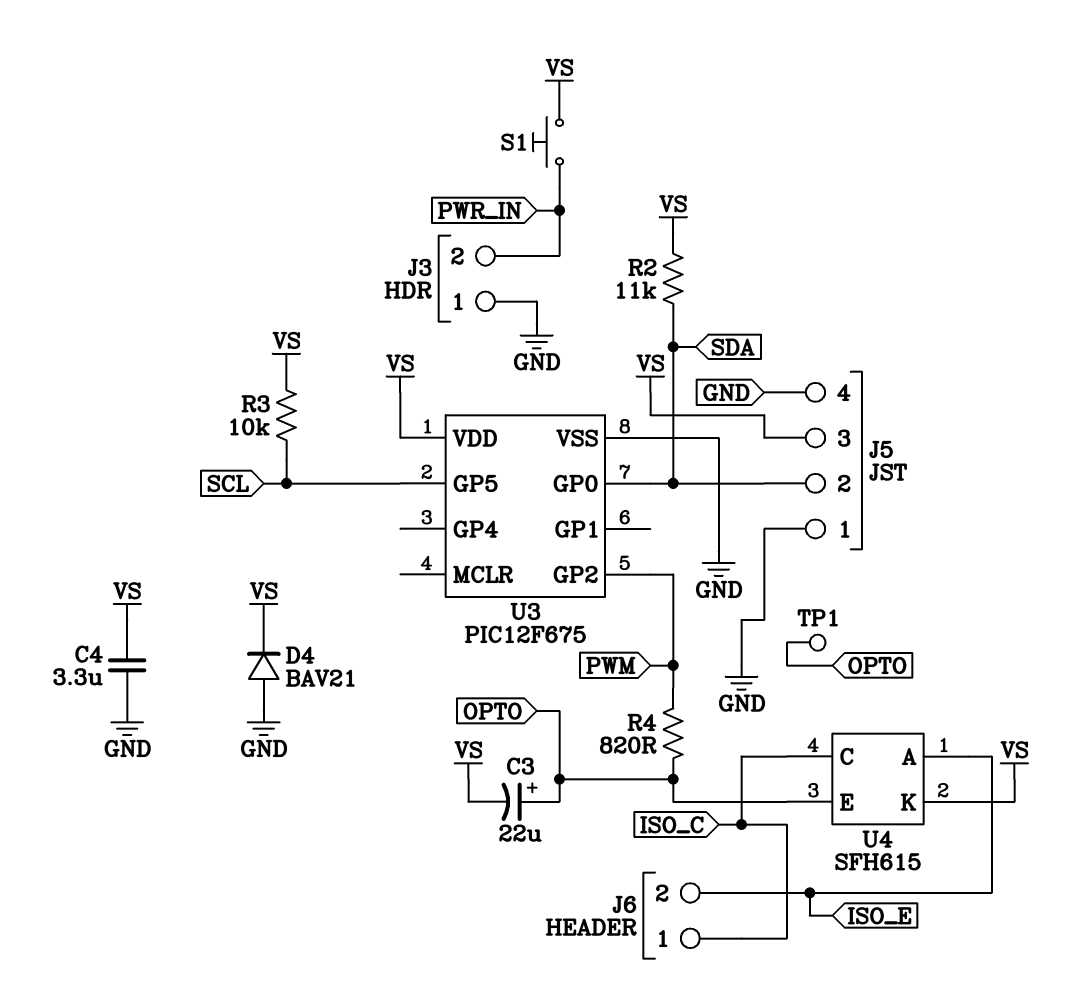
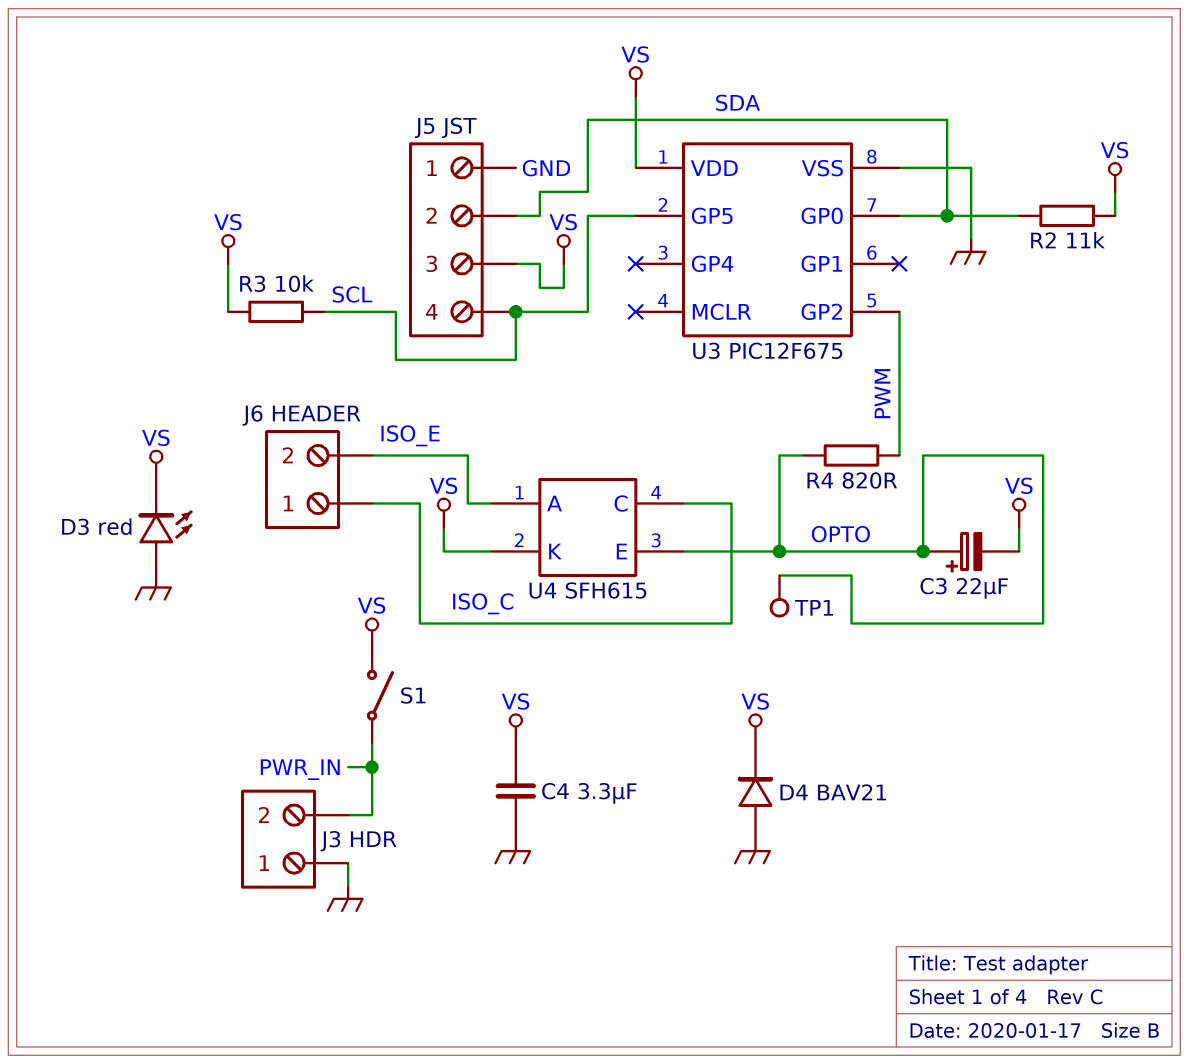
D3: none -> LED red (A GND, K VS)
J5 pin 4: GND -> SCL
S1: button (PWR_IN, VS) -> switch (PWR_IN, VS)

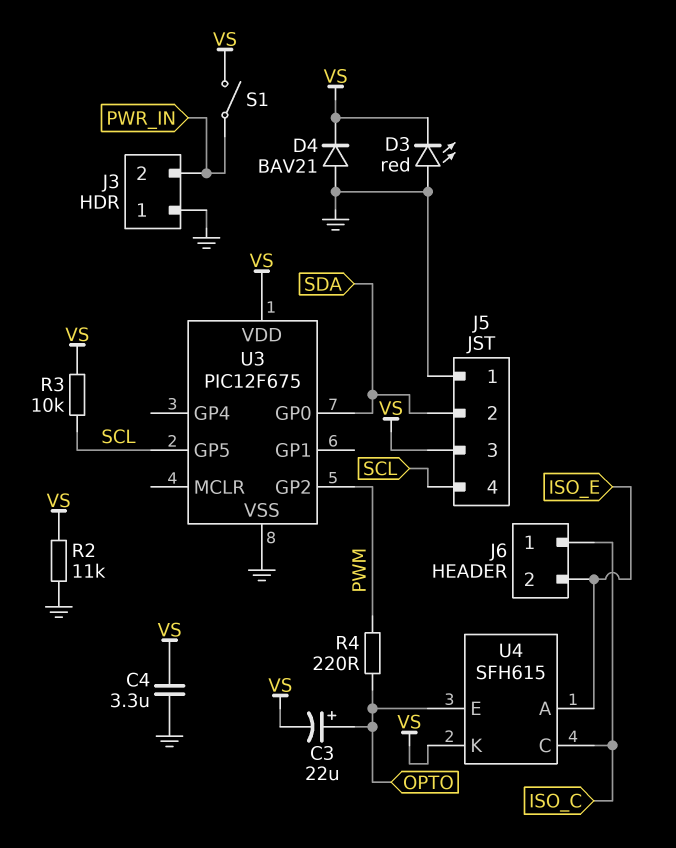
R2: 11k (SDA, VS) -> 11k (GND, VS)
R4: 820 (OPTO, PWM) -> 220 (OPTO, PWM)
TP1: test point (OPTO) -> none

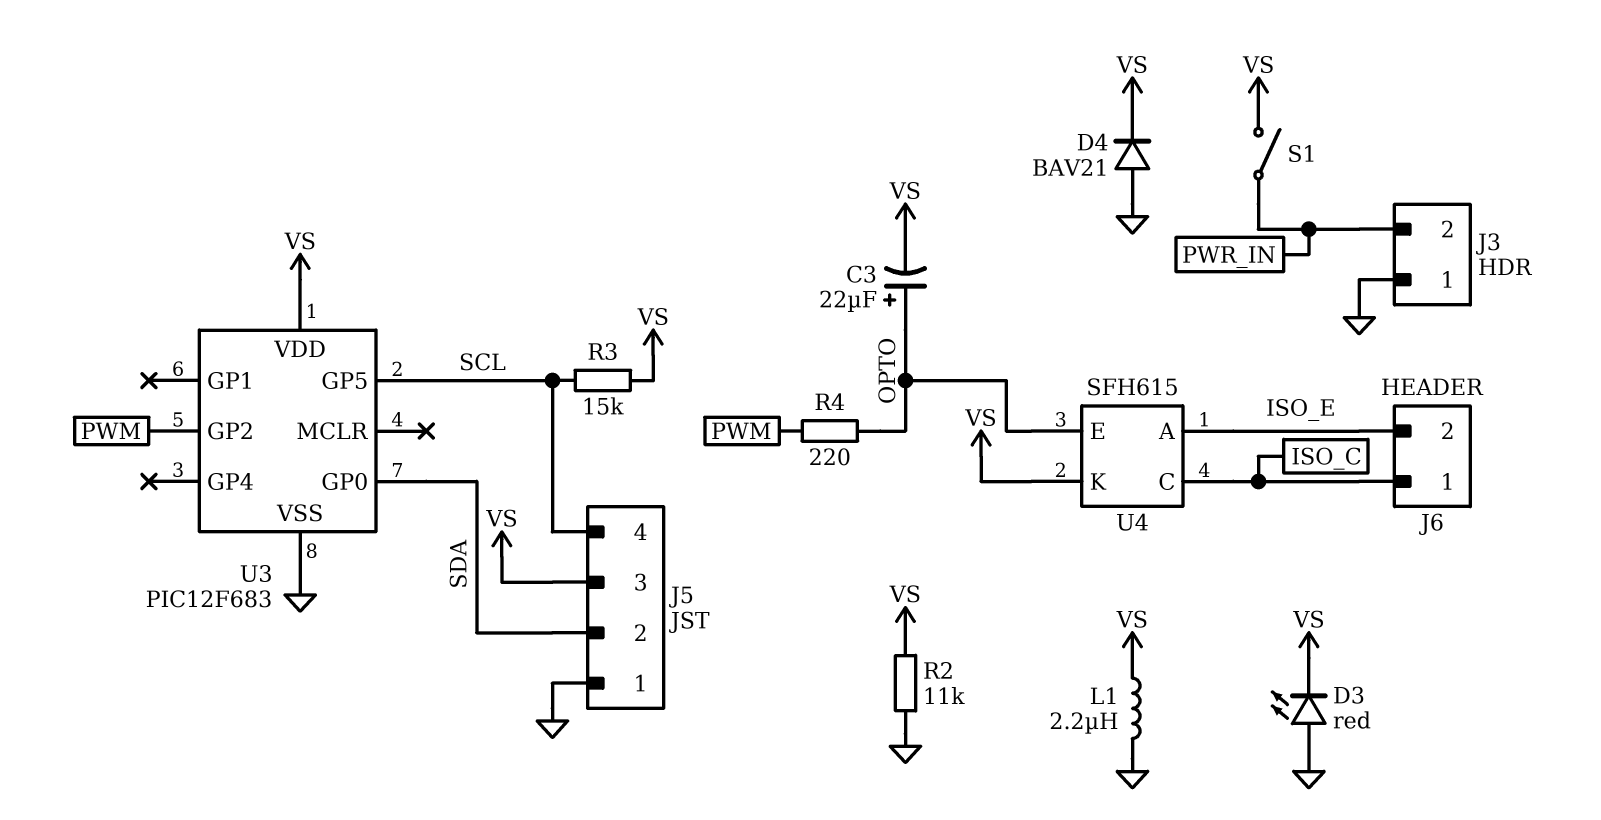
C4: 3.3uF (GND, VS) -> none
L1: none -> 2.2uH (GND, VS)
R3: 10k (SCL, VS) -> 15k (SCL, VS)
U3: PIC12F675 -> PIC12F683

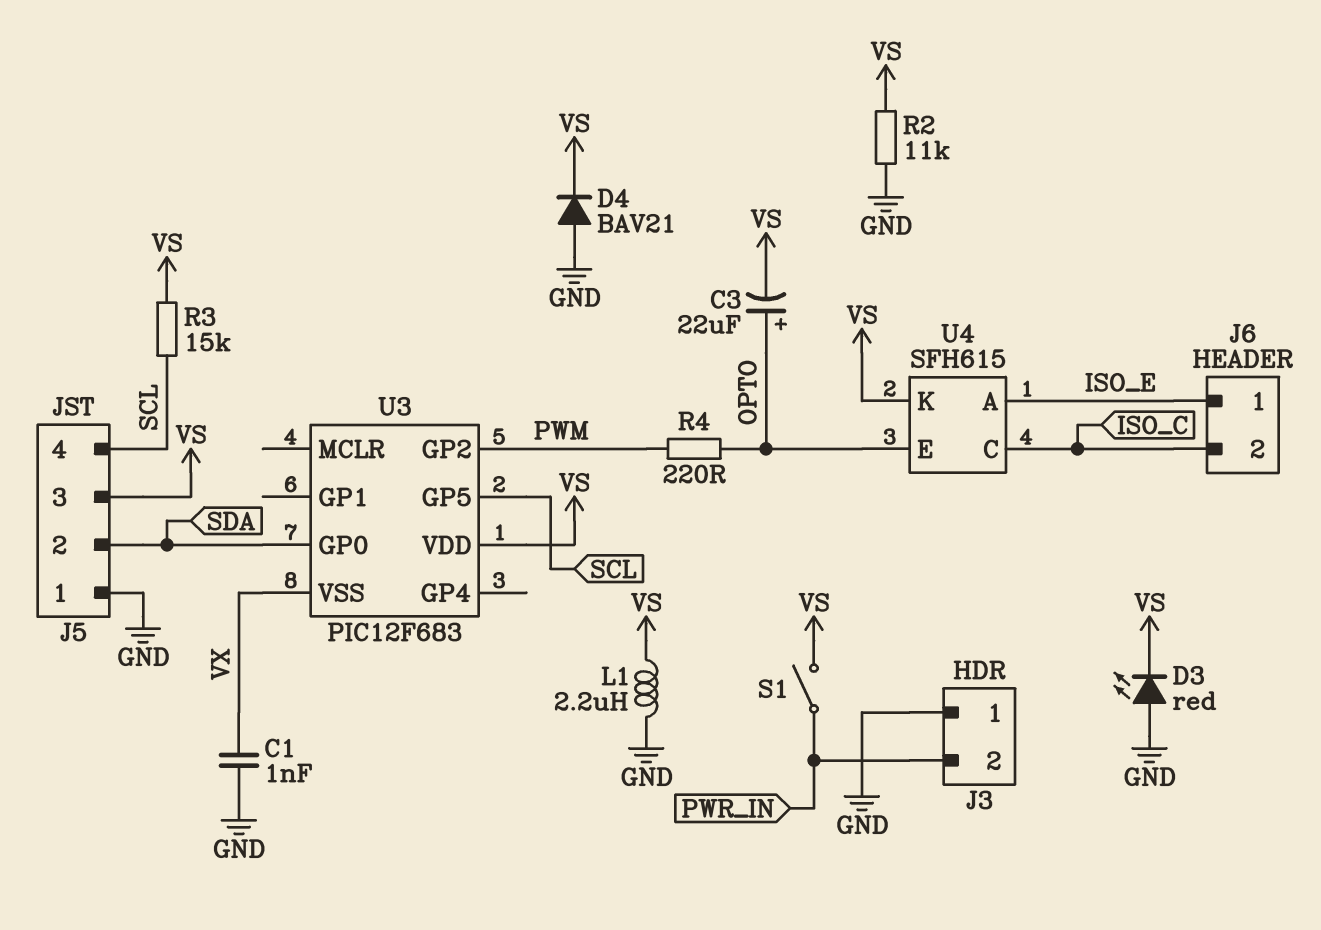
C1: none -> 1nF (GND, VX)
J6 pin 1: ISO_C -> ISO_E
J6 pin 2: ISO_E -> ISO_C
U3 pin VSS: GND -> VX

